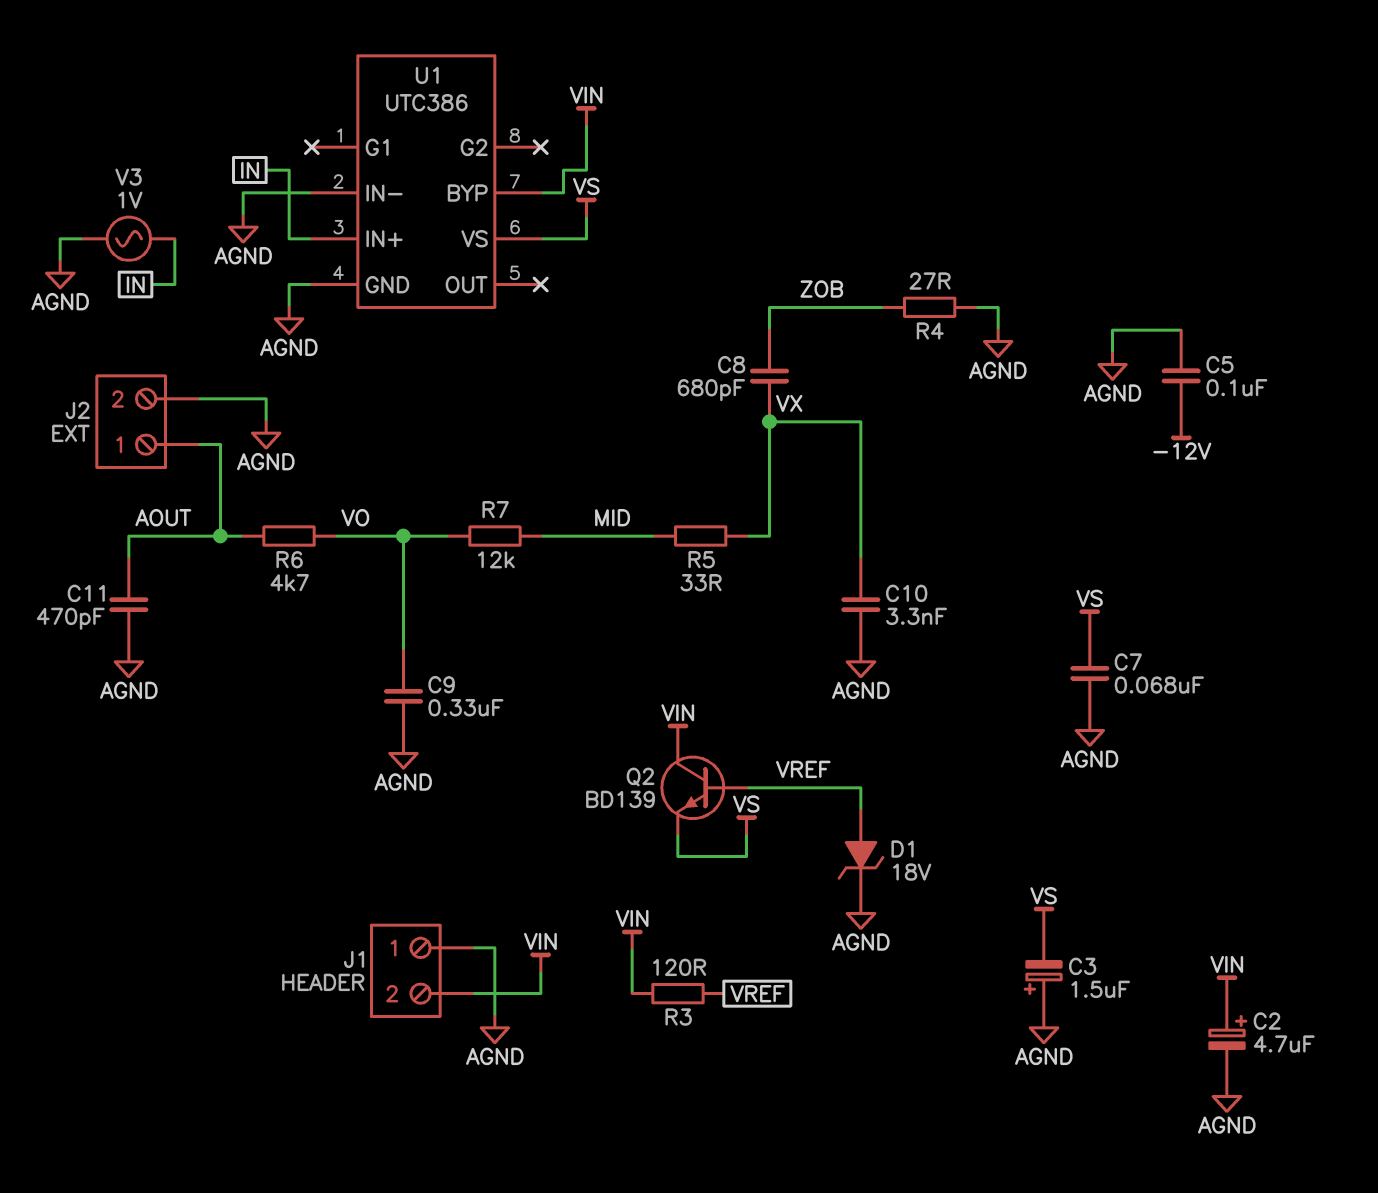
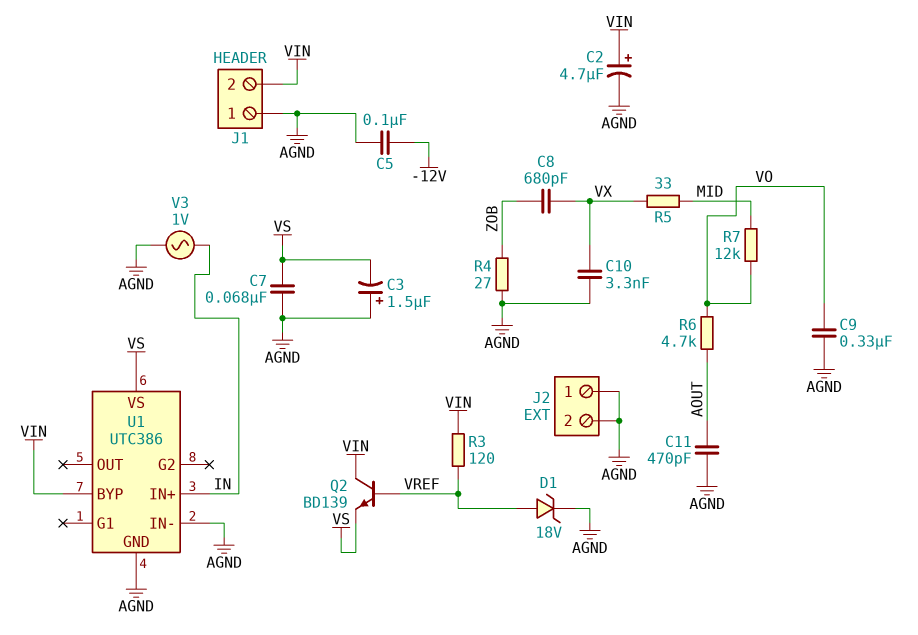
J2 pin 1: AOUT -> AGND

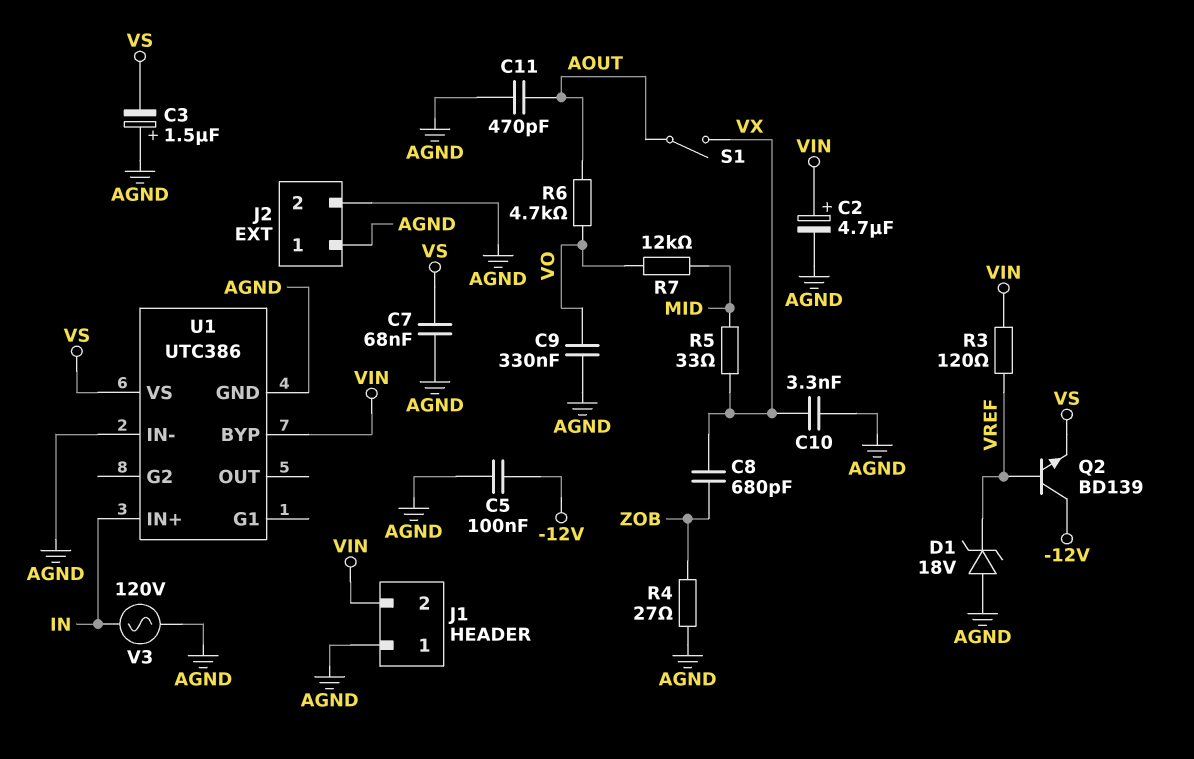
D1: zener 18V (A VREF, K AGND) -> zener 18V (A AGND, K VREF)
Q2: NPN BD139 (B VREF, C VIN, E VS) -> NPN BD139 (B VREF, C -12V, E VS)
S1: none -> switch (AOUT, VX)
V3: AC 1V (AGND, IN) -> AC 120V (AGND, IN)

